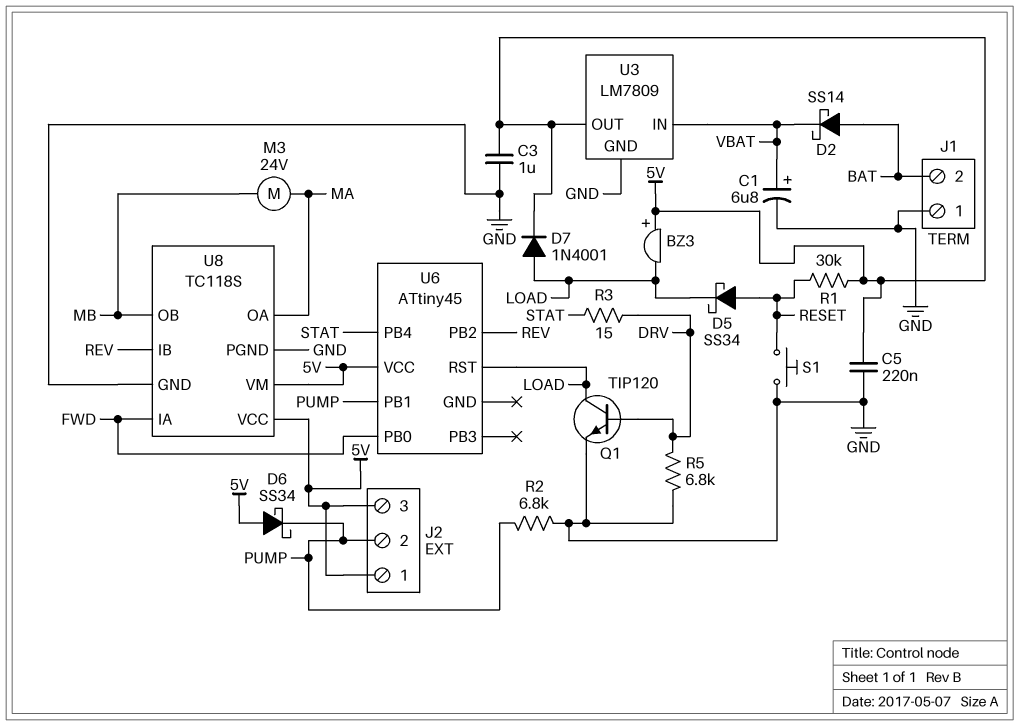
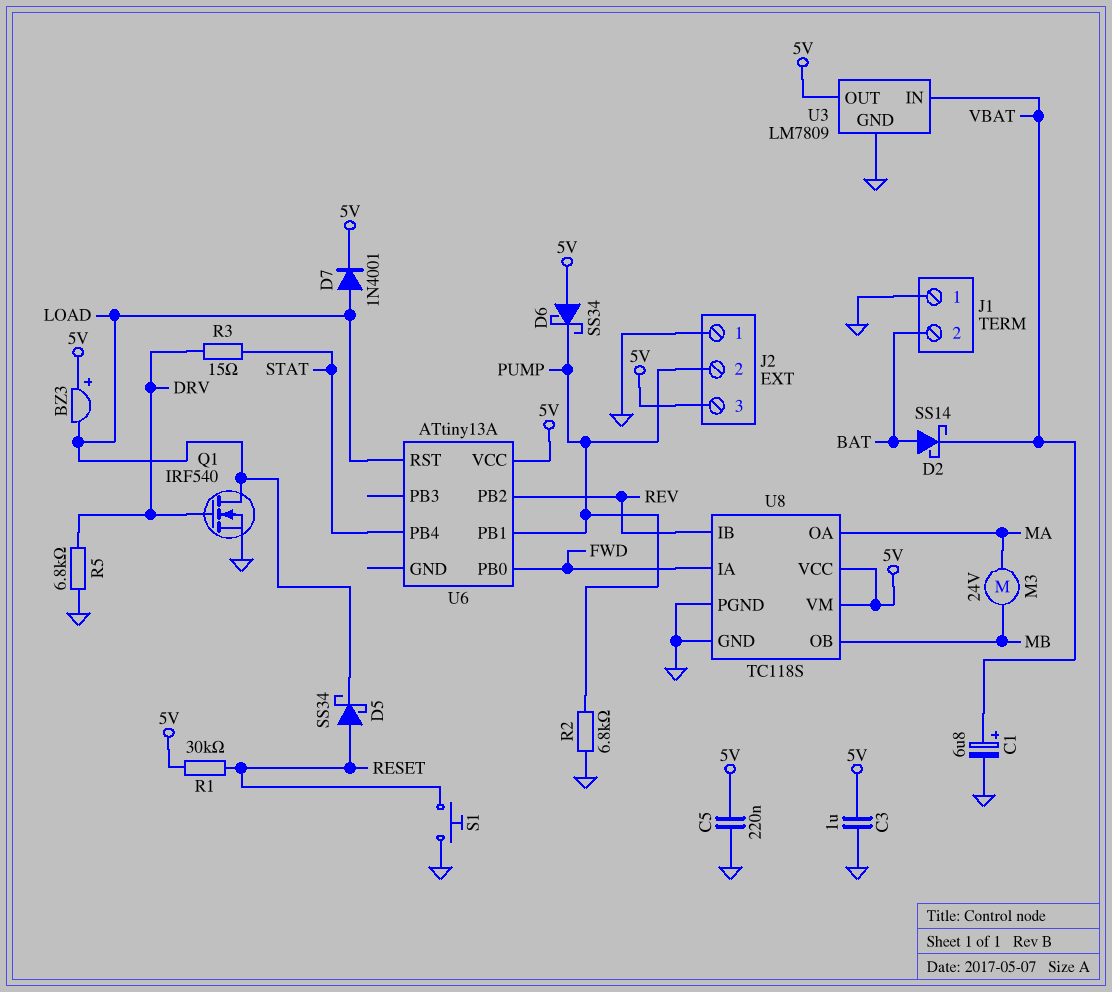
J2 pin 1: 5V -> GND
Q1: NPN TIP120 (B DRV, C LOAD, E GND) -> NMOS IRF540 (G DRV, D LOAD, S GND)
U6: ATtiny45 -> ATtiny13A

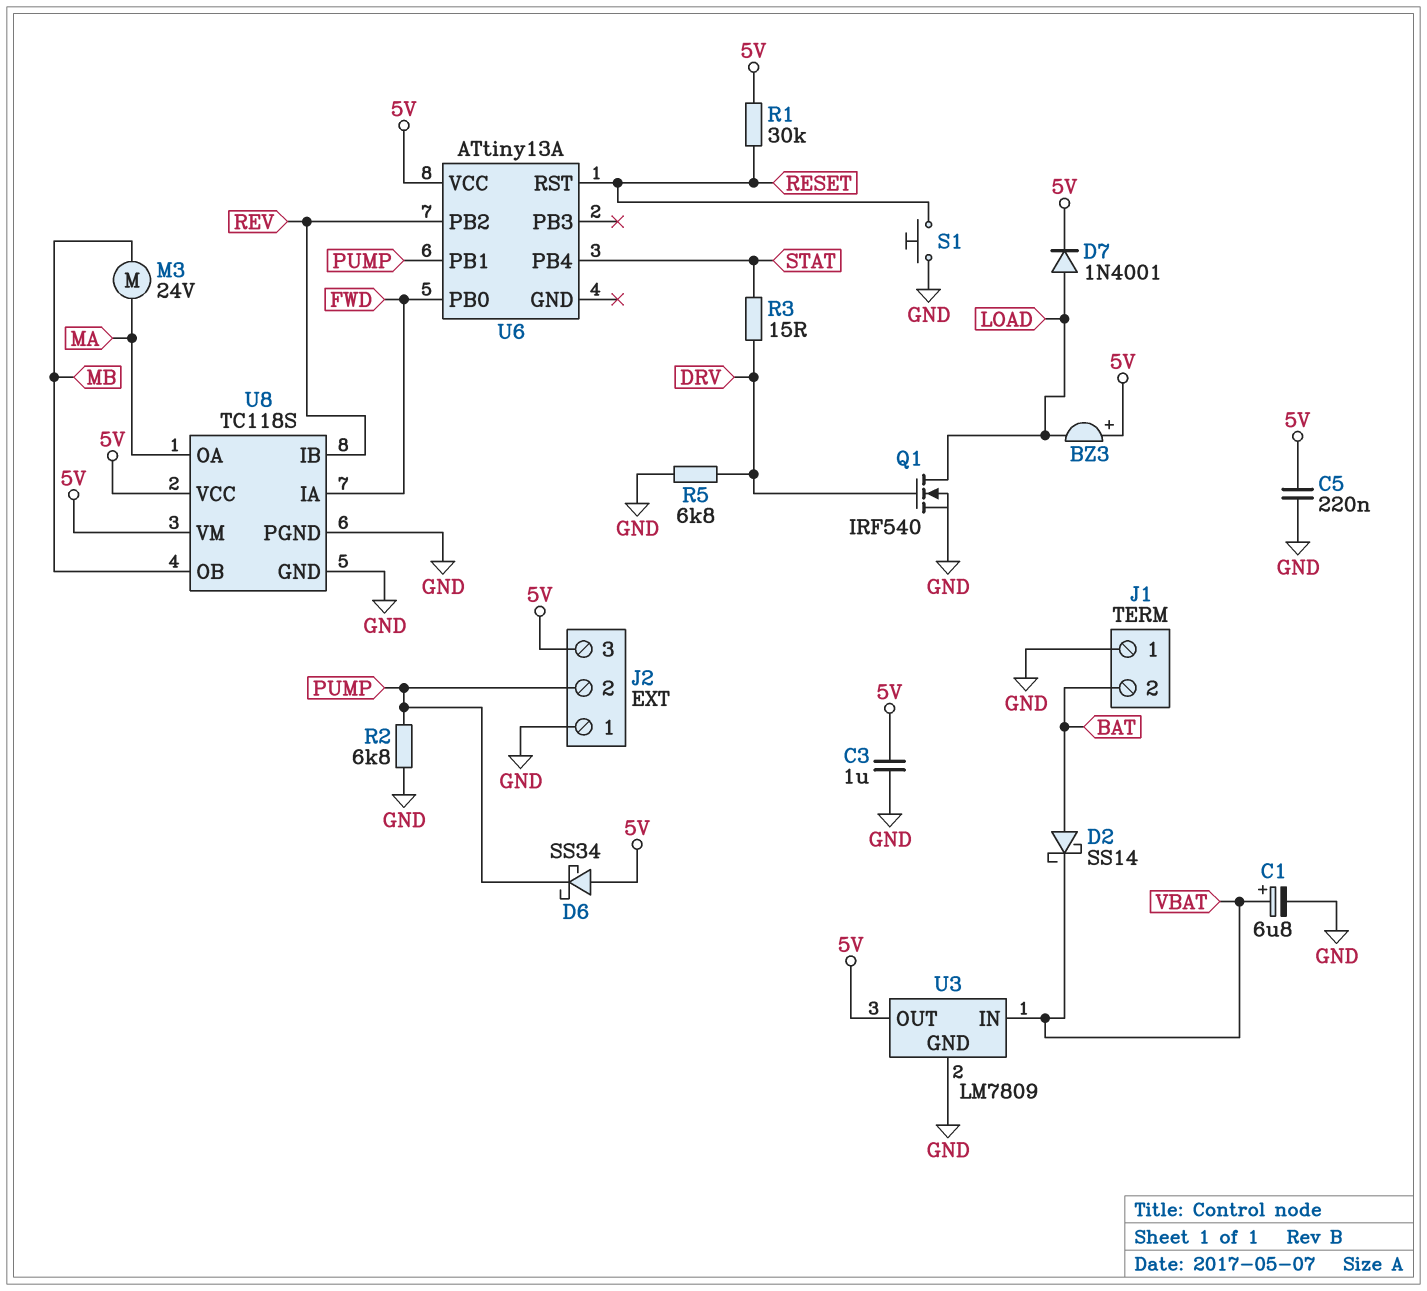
D5: schottky SS34 (A RESET, K LOAD) -> none
U6 pin RST: LOAD -> RESET

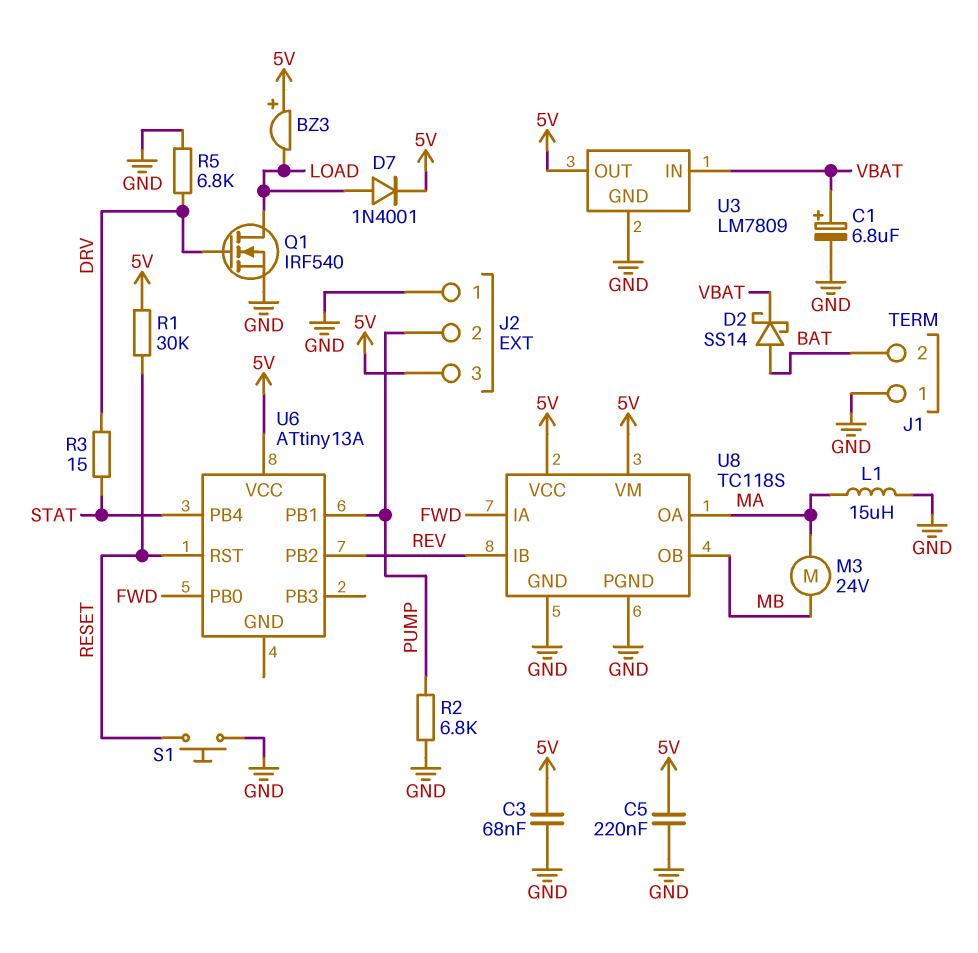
C3: 1uF (5V, GND) -> 68nF (5V, GND)
D6: schottky SS34 (A 5V, K PUMP) -> none
L1: none -> 15uH (GND, MA)

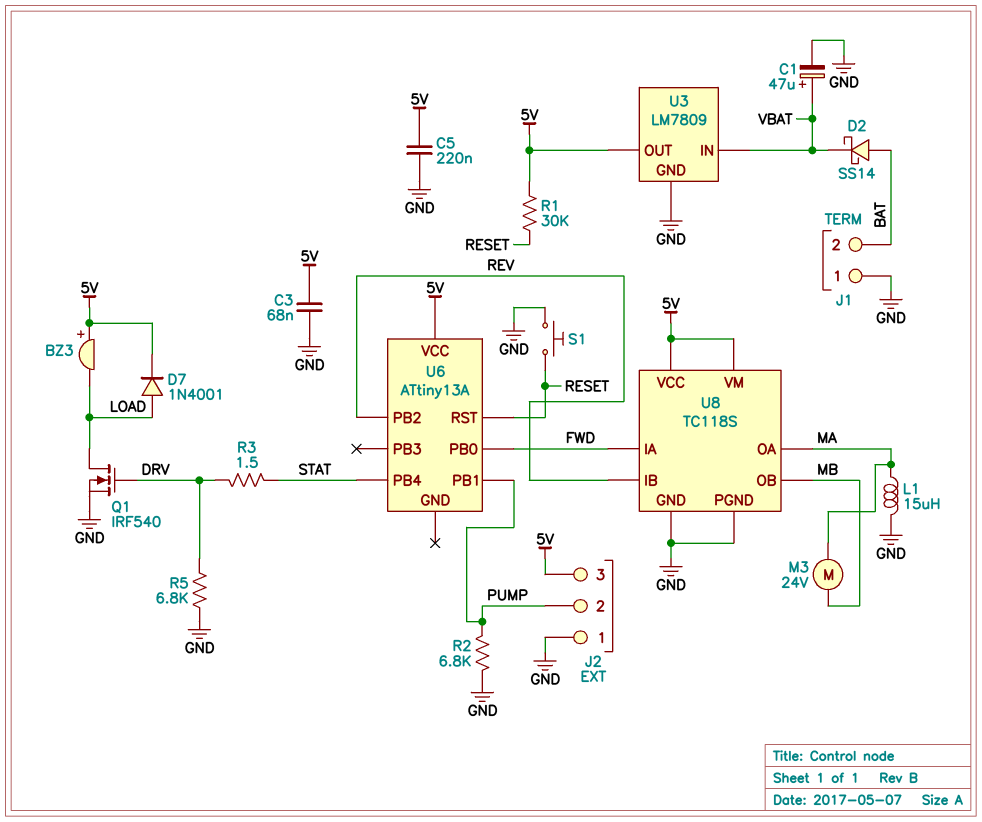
C1: 6.8uF (plus VBAT, minus GND) -> 47uF (plus VBAT, minus GND)
R3: 15 (DRV, STAT) -> 1.5 (DRV, STAT)

